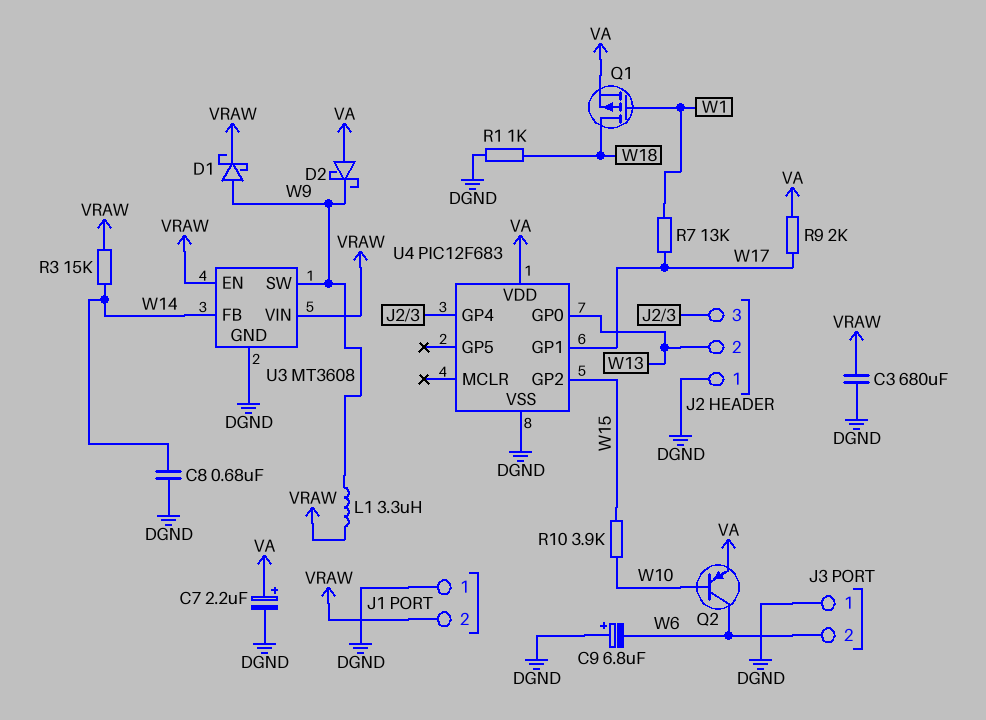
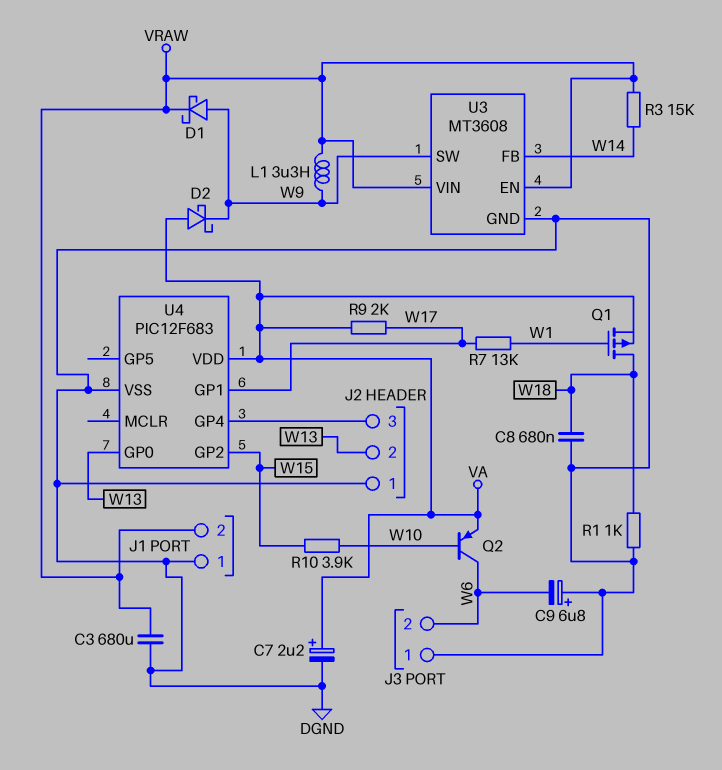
C8: 680nF (DGND, W14) -> 680nF (DGND, W18)

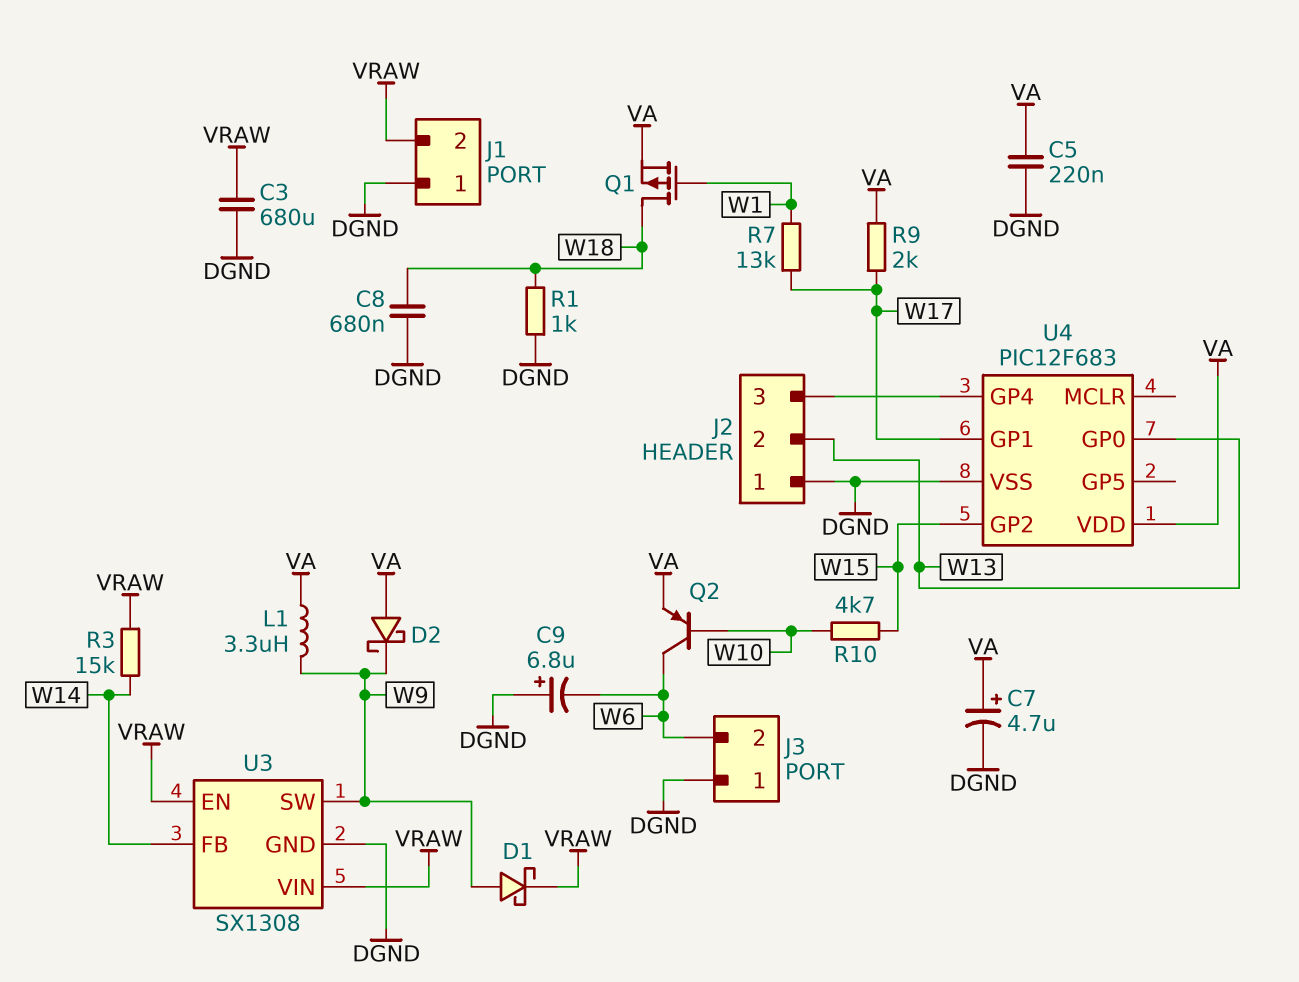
C5: none -> 220nF (DGND, VA)
C7: 2.2uF (plus VA, minus DGND) -> 4.7uF (plus VA, minus DGND)
L1: 3.3uH (VRAW, W9) -> 3.3uH (VA, W9)
R10: 3.9k (W10, W15) -> 4.7k (W10, W15)
U3: MT3608 -> SX1308

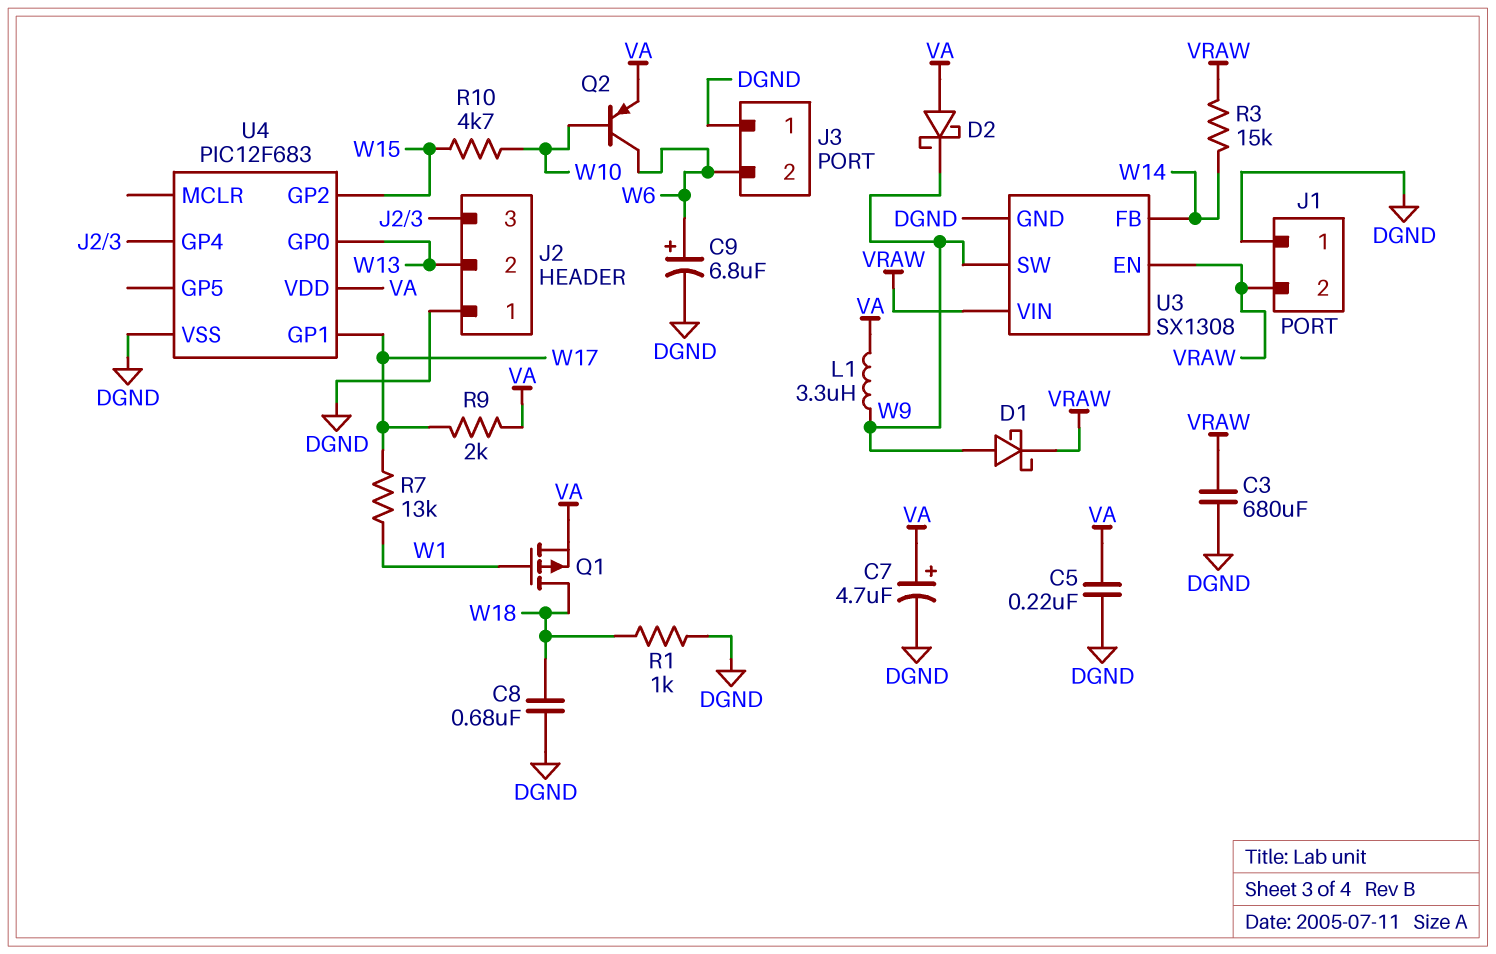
C9: 6.8uF (plus DGND, minus W6) -> 6.8uF (plus W6, minus DGND)

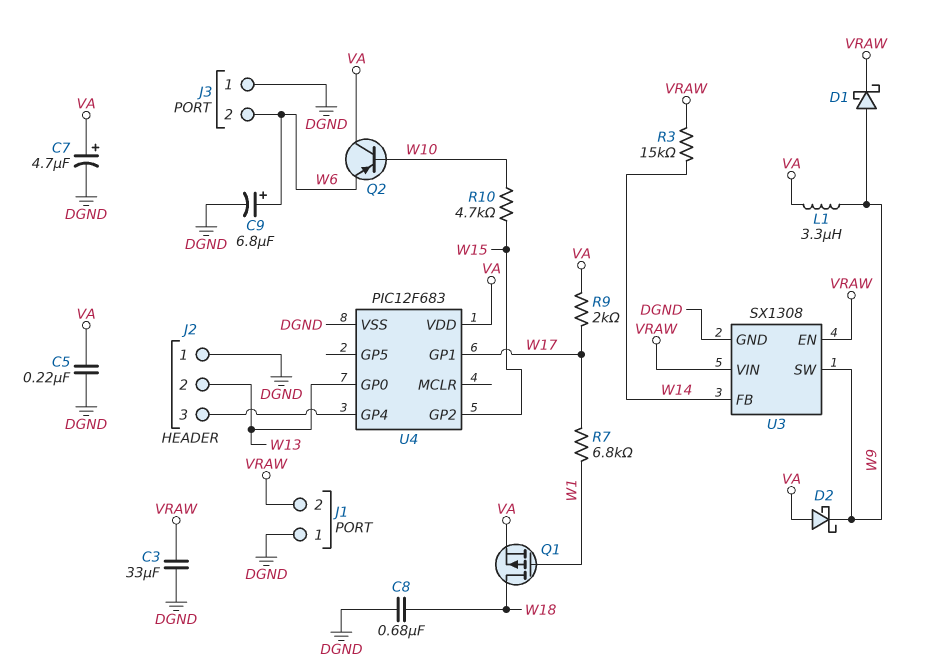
C3: 680uF (DGND, VRAW) -> 33uF (DGND, VRAW)
Q2: PNP (B W10, C W6, E VA) -> PNP (B W10, C VA, E W6)
R1: 1k (DGND, W18) -> none
R7: 13k (W1, W17) -> 6.8k (W1, W17)

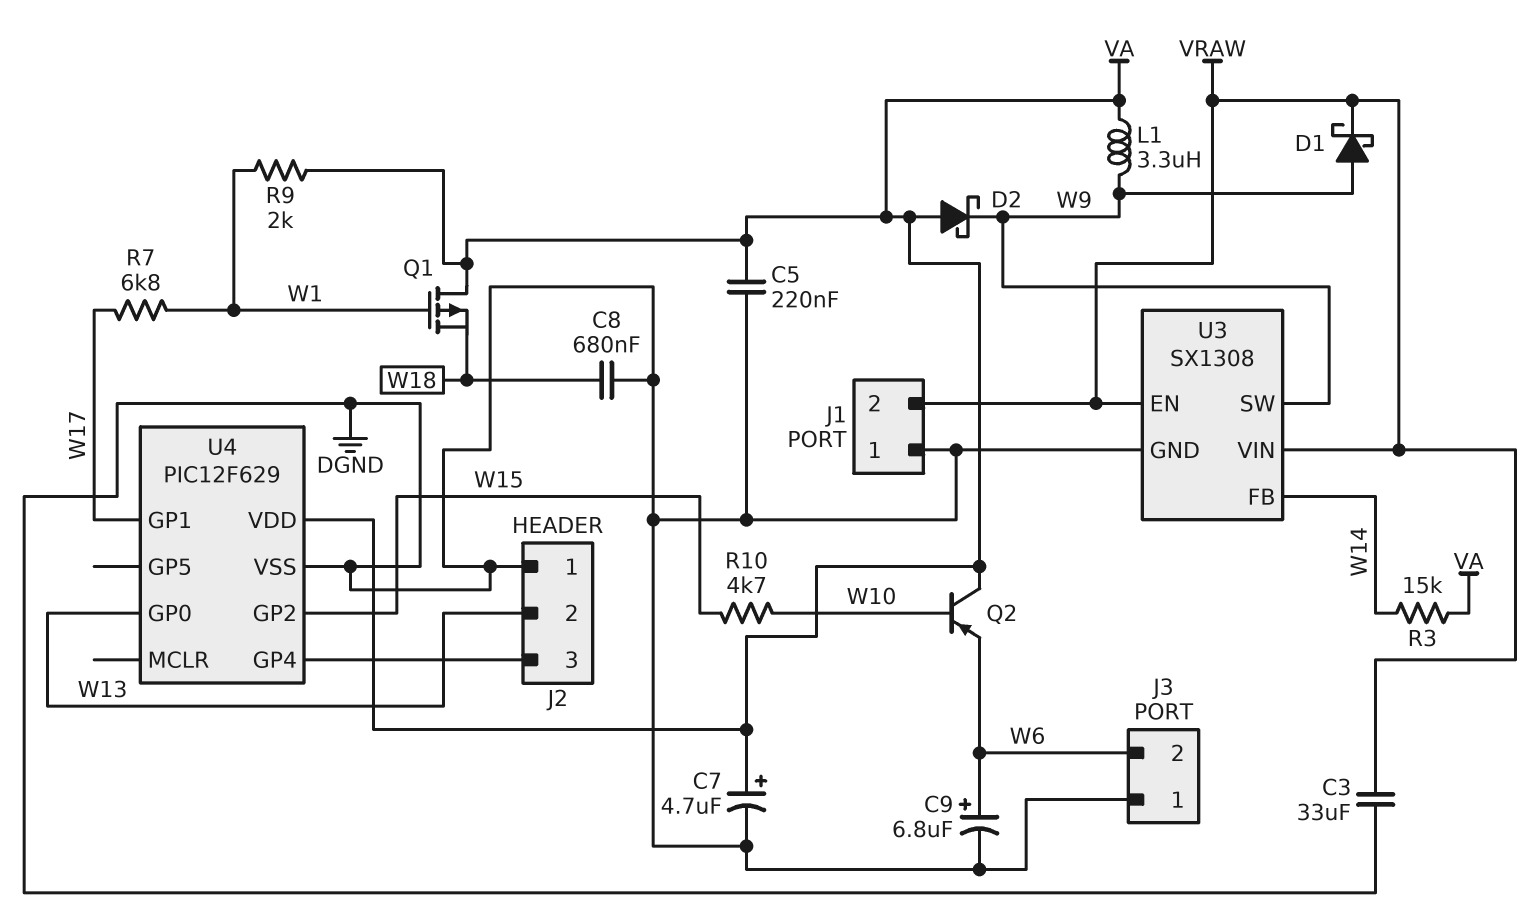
Q1: PMOS (G W1, D W18, S VA) -> PMOS (G W1, D VA, S W18)
R3: 15k (VRAW, W14) -> 15k (VA, W14)
R9: 2k (VA, W17) -> 2k (VA, W1)
U4: PIC12F683 -> PIC12F629

